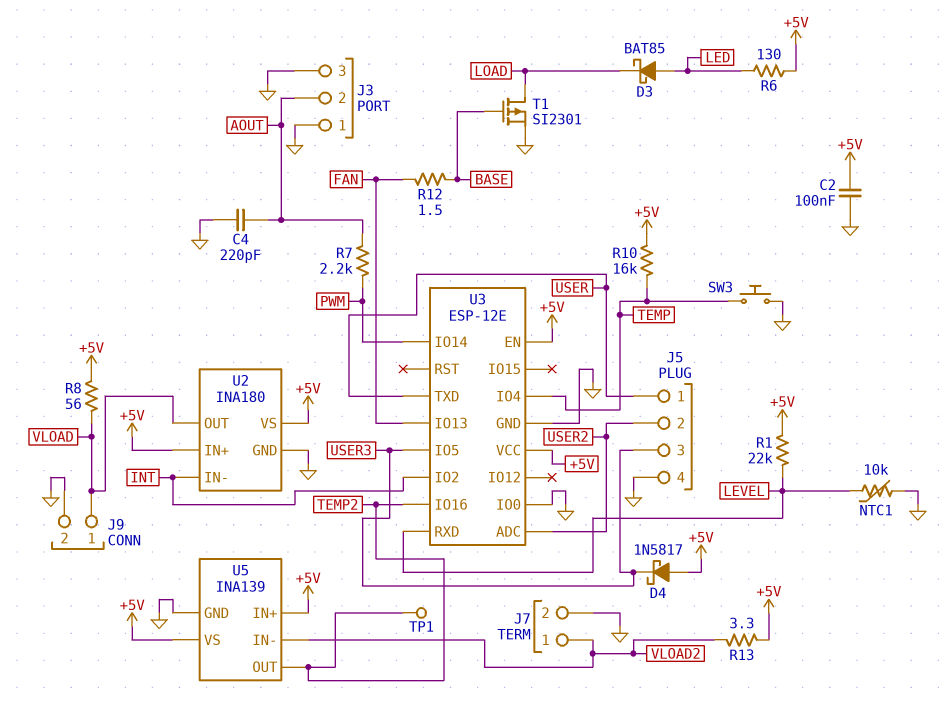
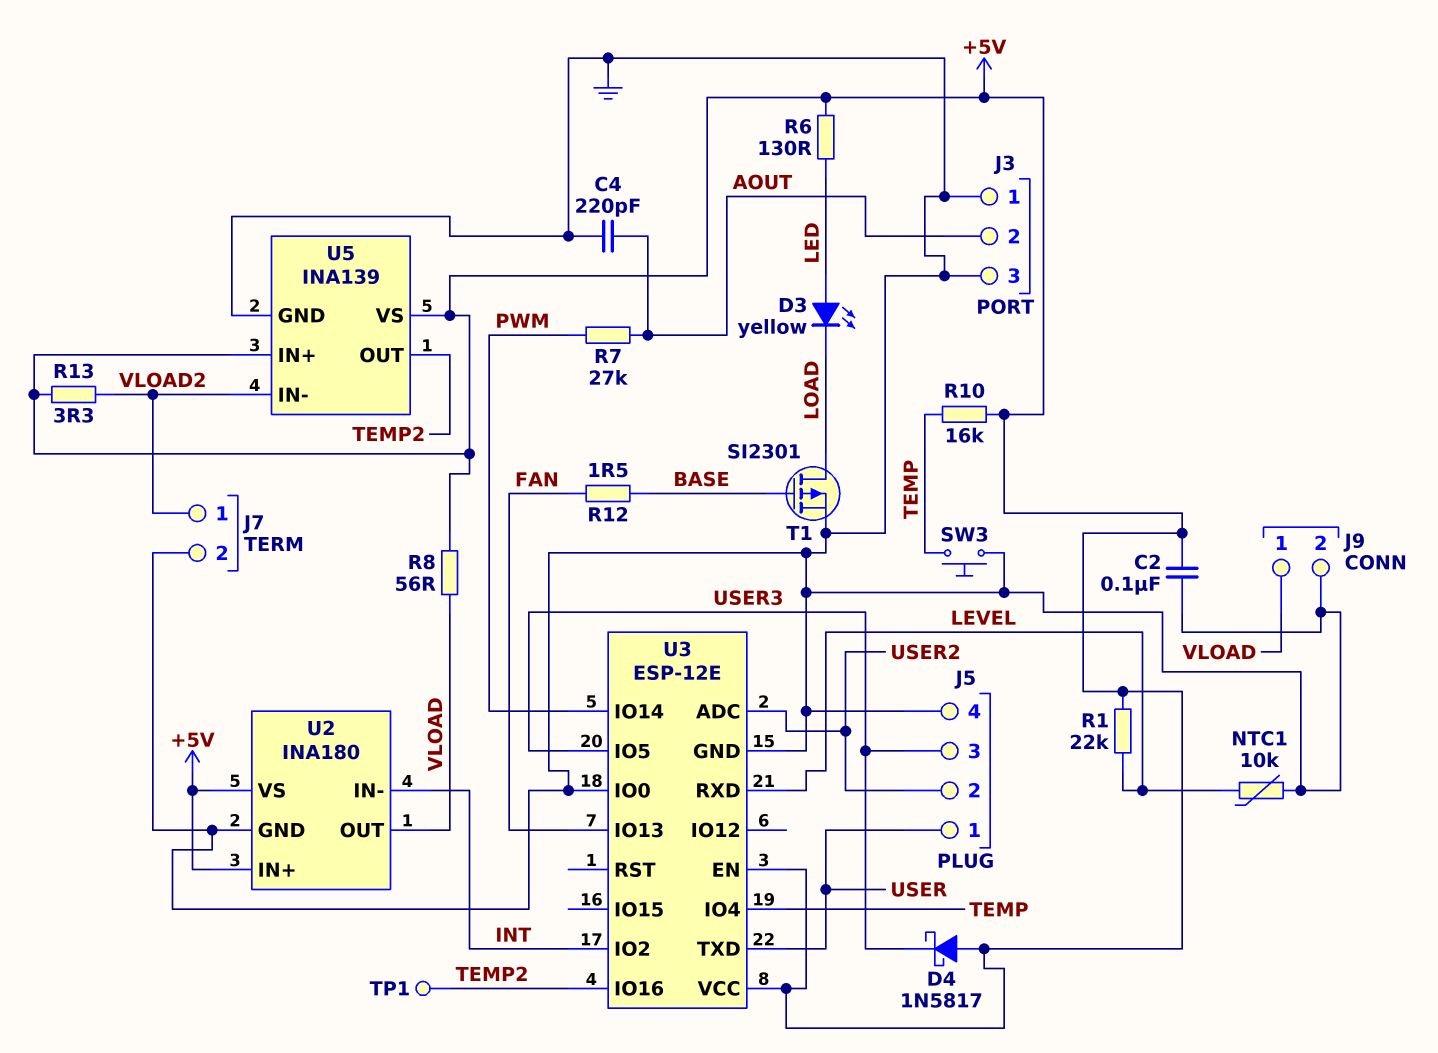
D3: schottky BAT85 (A LED, K LOAD) -> LED yellow (A LED, K LOAD)
R7: 2.2k (AOUT, PWM) -> 27k (AOUT, PWM)

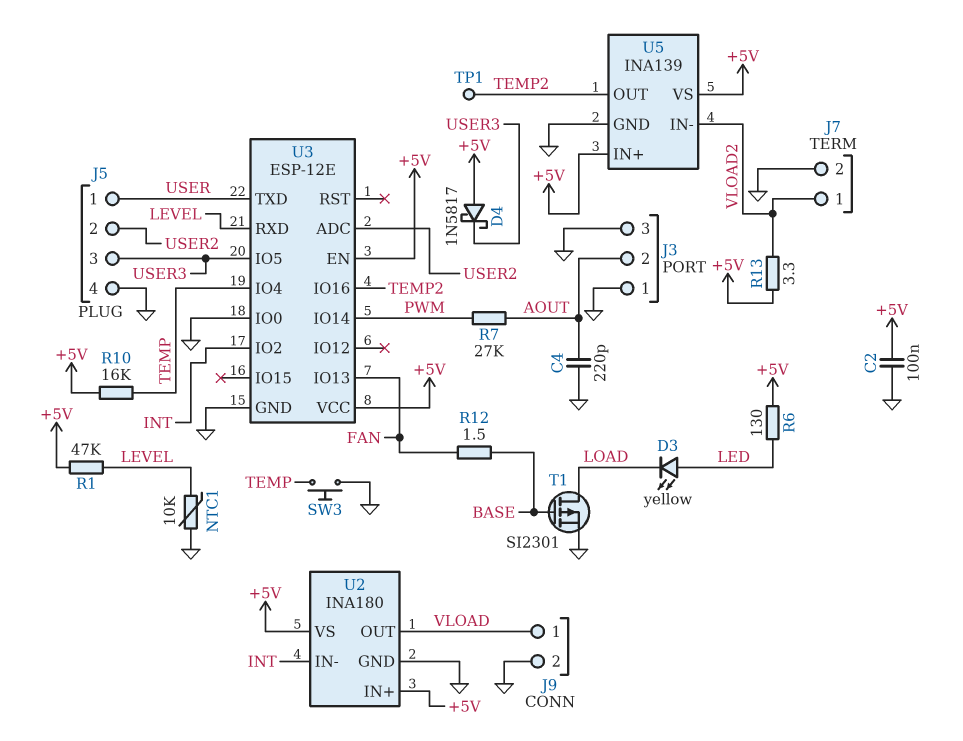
R1: 22k (+5V, LEVEL) -> 47k (+5V, LEVEL)
R8: 56 (+5V, VLOAD) -> none

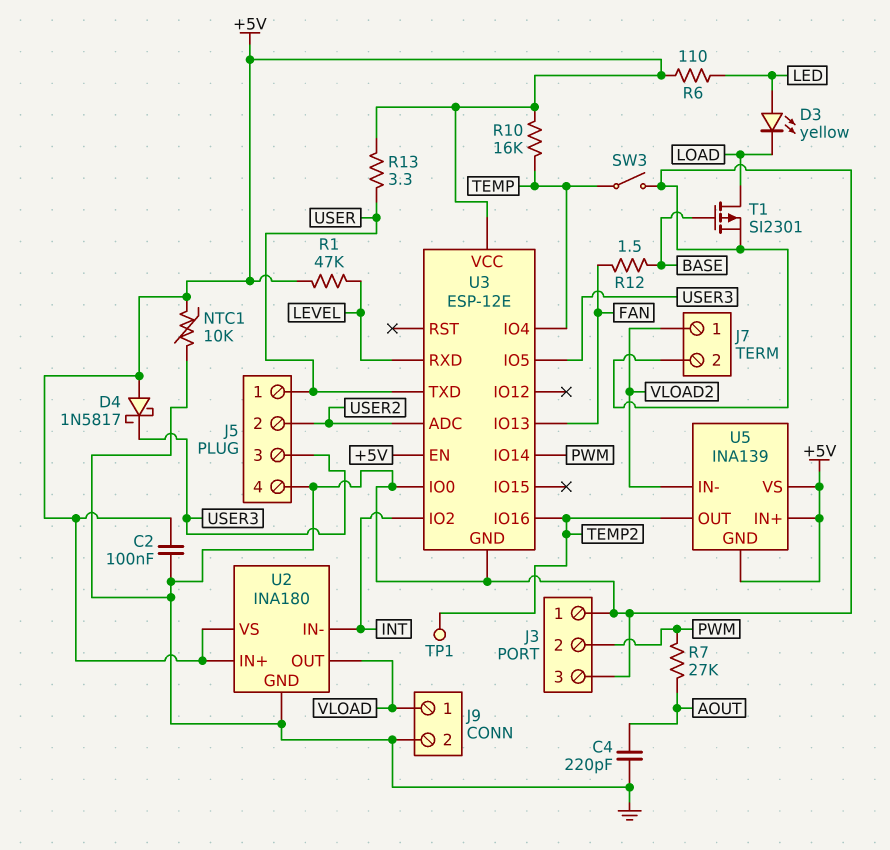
J3 pin 2: AOUT -> PWM
NTC1: 10k (GND, LEVEL) -> 10k (+5V, GND)
R6: 130 (+5V, LED) -> 110 (+5V, LED)
R13: 3.3 (+5V, VLOAD2) -> 3.3 (+5V, USER)
SW3: button (GND, TEMP) -> switch (GND, TEMP)
U5 pin GND: GND -> +5V

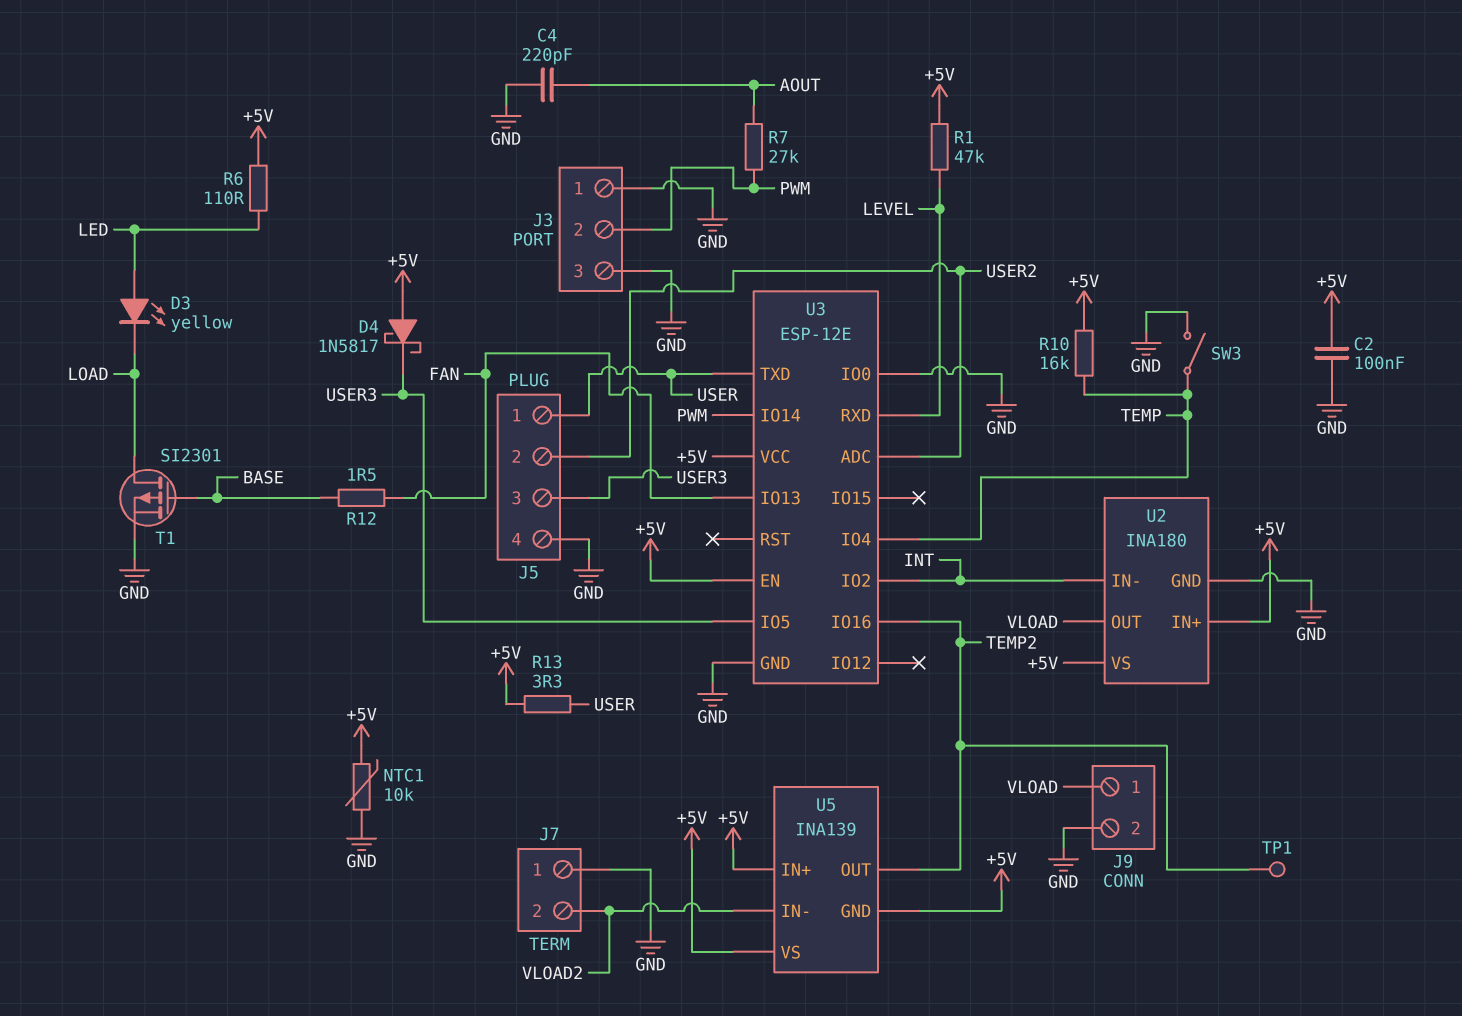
J7 pin 1: VLOAD2 -> GND
J7 pin 2: GND -> VLOAD2

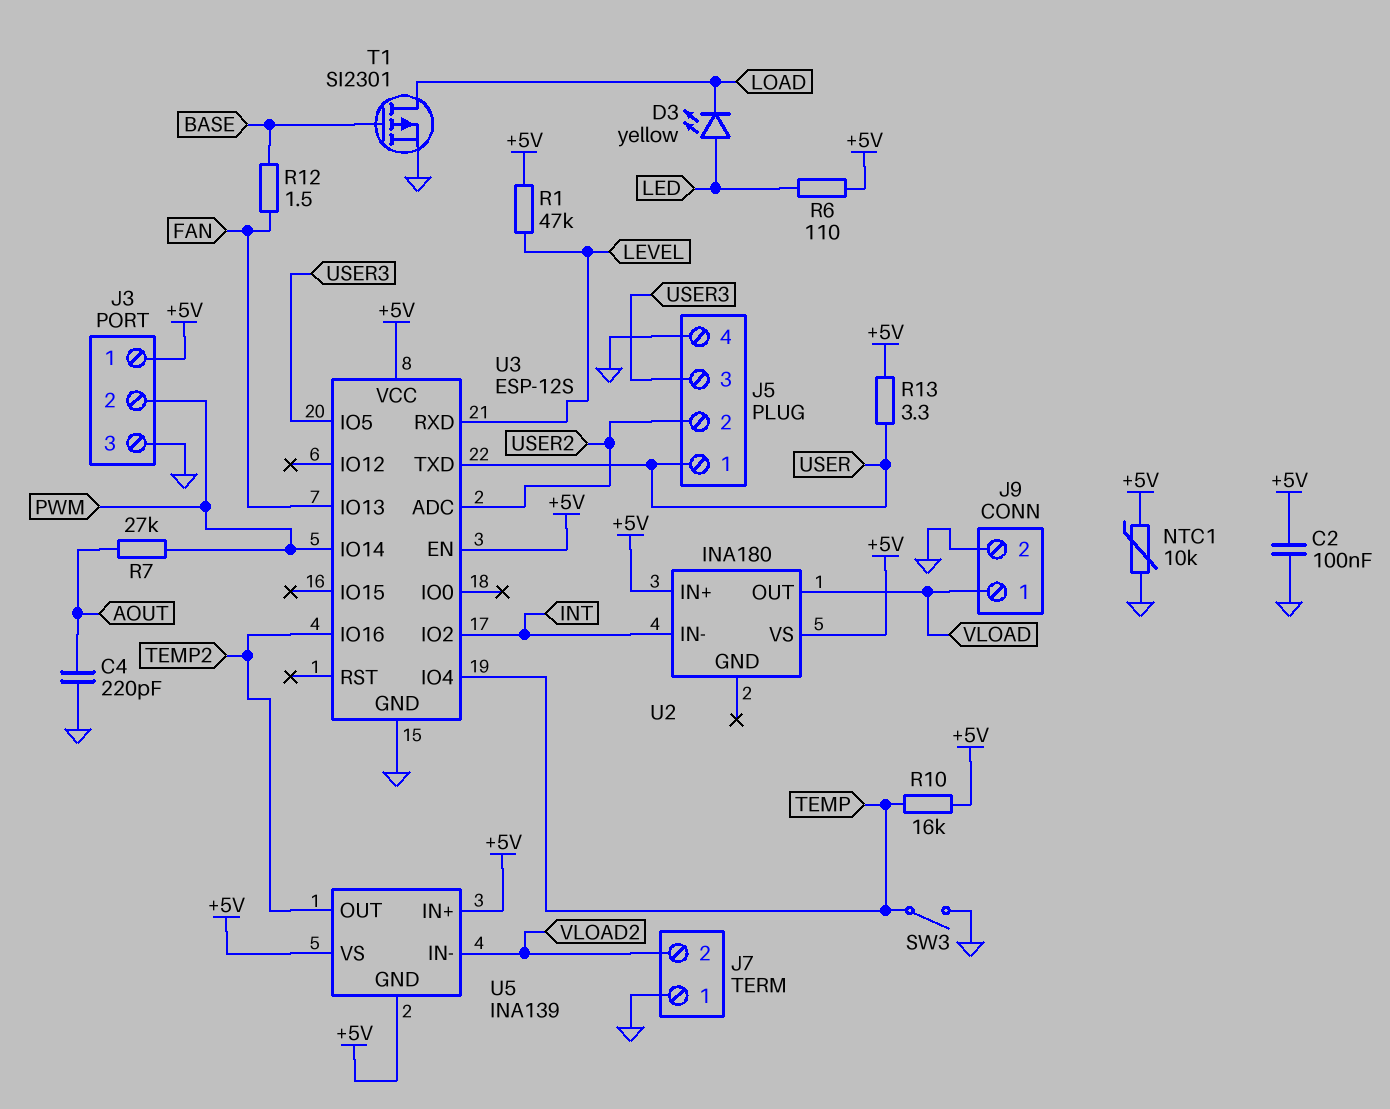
D4: schottky 1N5817 (A +5V, K USER3) -> none
J3 pin 1: GND -> +5V
TP1: test point (TEMP2) -> none
U2 pin GND: GND -> none
U3: ESP-12E -> ESP-12S
U3 pin IO0: GND -> none

